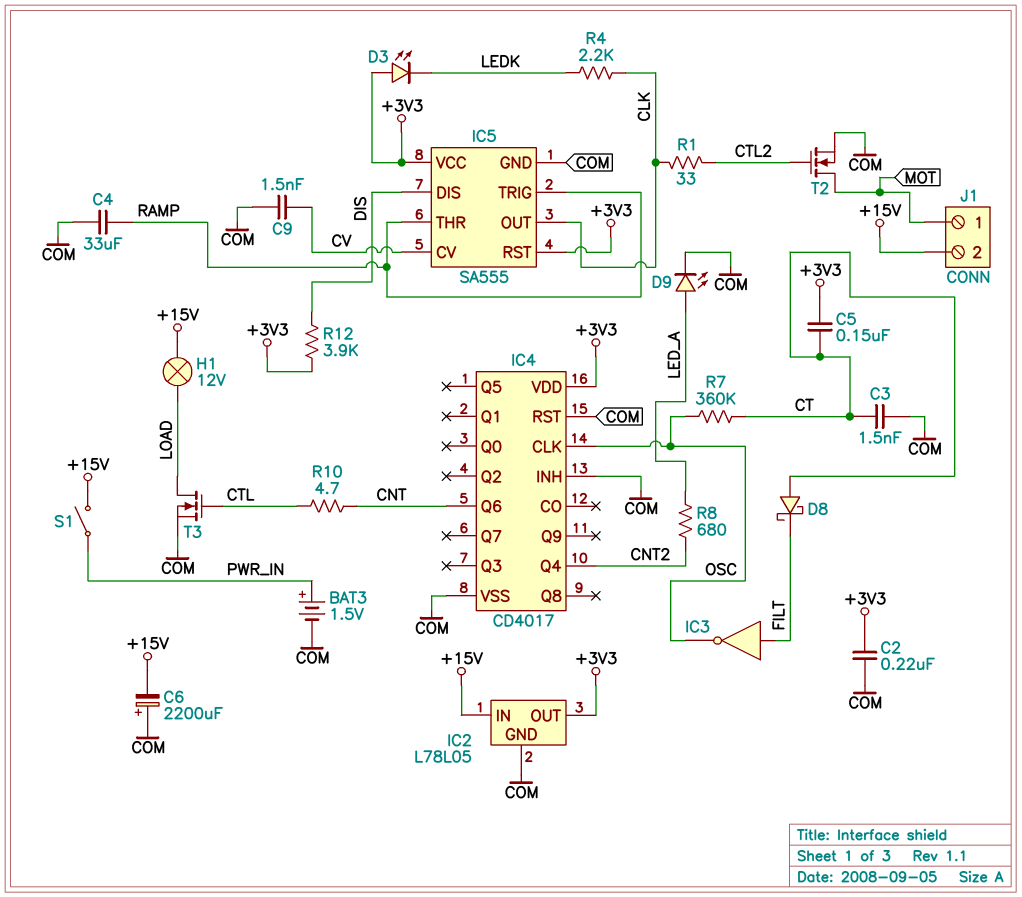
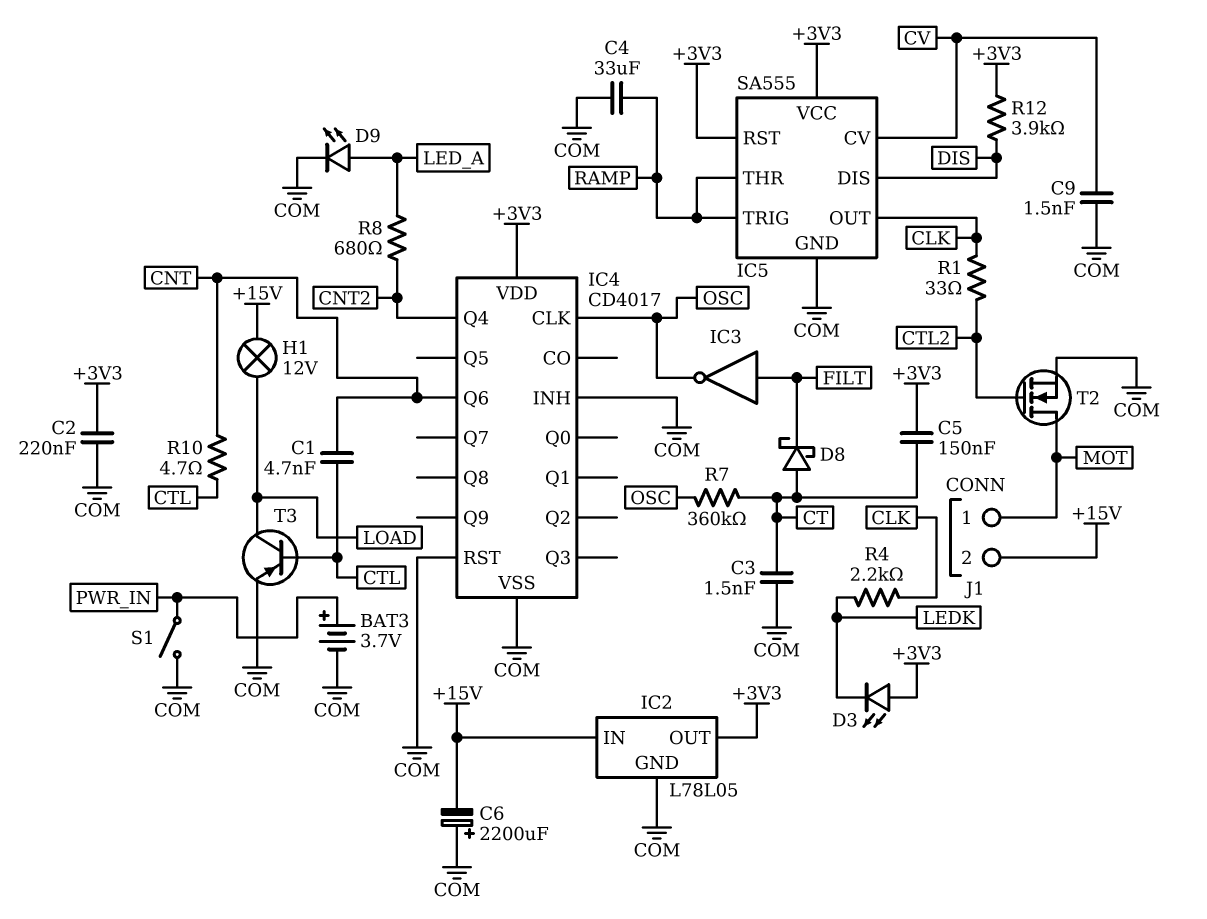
BAT3: 1.5V (plus PWR_IN, minus COM) -> 3.7V (plus PWR_IN, minus COM)
C1: none -> 4.7nF (CNT, CTL)
S1: switch (+15V, PWR_IN) -> switch (COM, PWR_IN)
T3: NMOS (G CTL, D LOAD, S COM) -> PNP (B CTL, C LOAD, E COM)

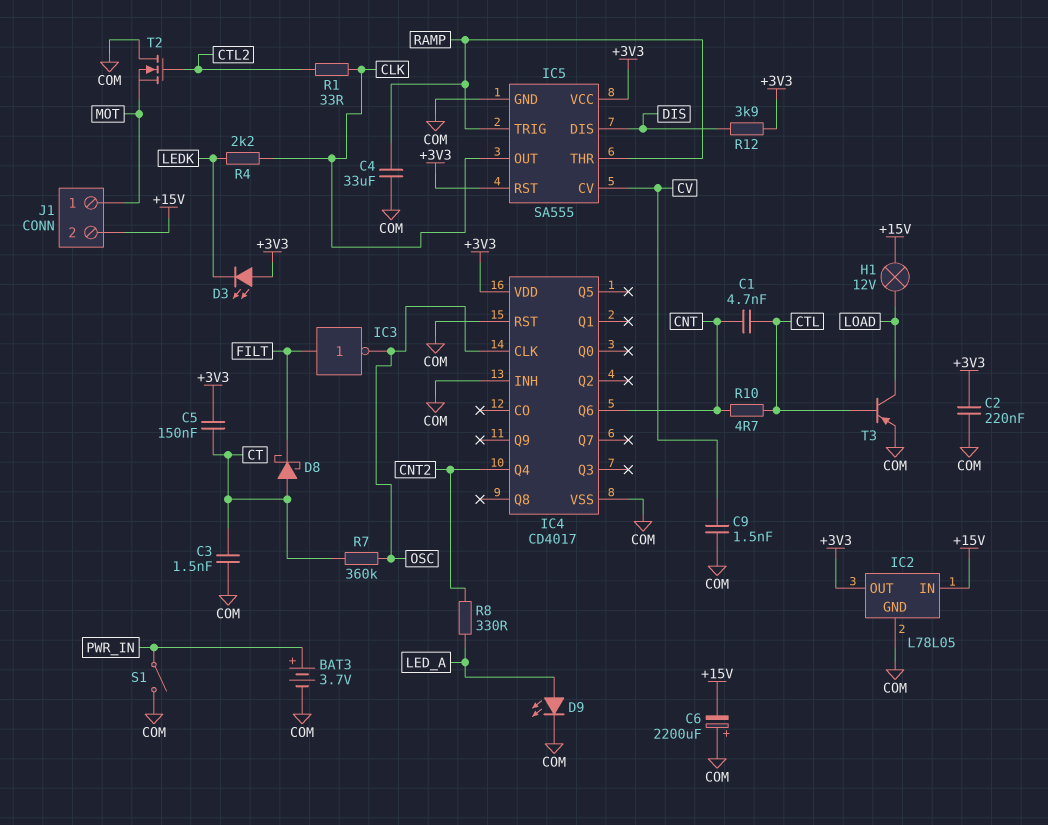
R8: 680 (CNT2, LED_A) -> 330 (CNT2, LED_A)
T2: NMOS (G CTL2, D MOT, S COM) -> NMOS (G CTL2, D COM, S MOT)

